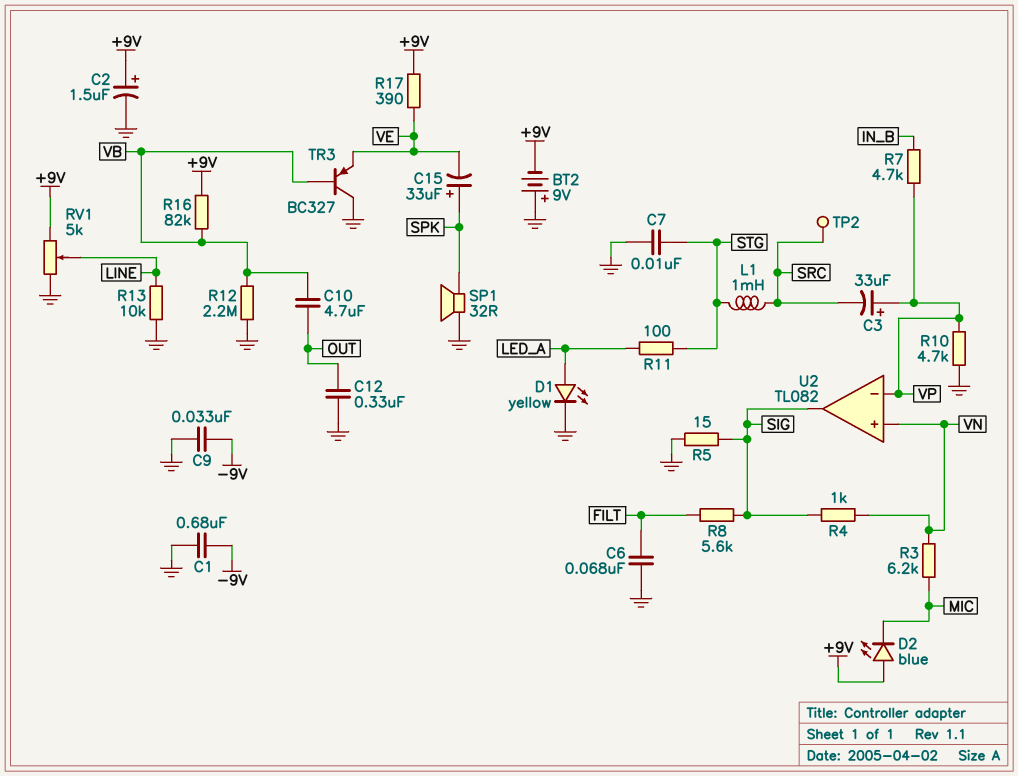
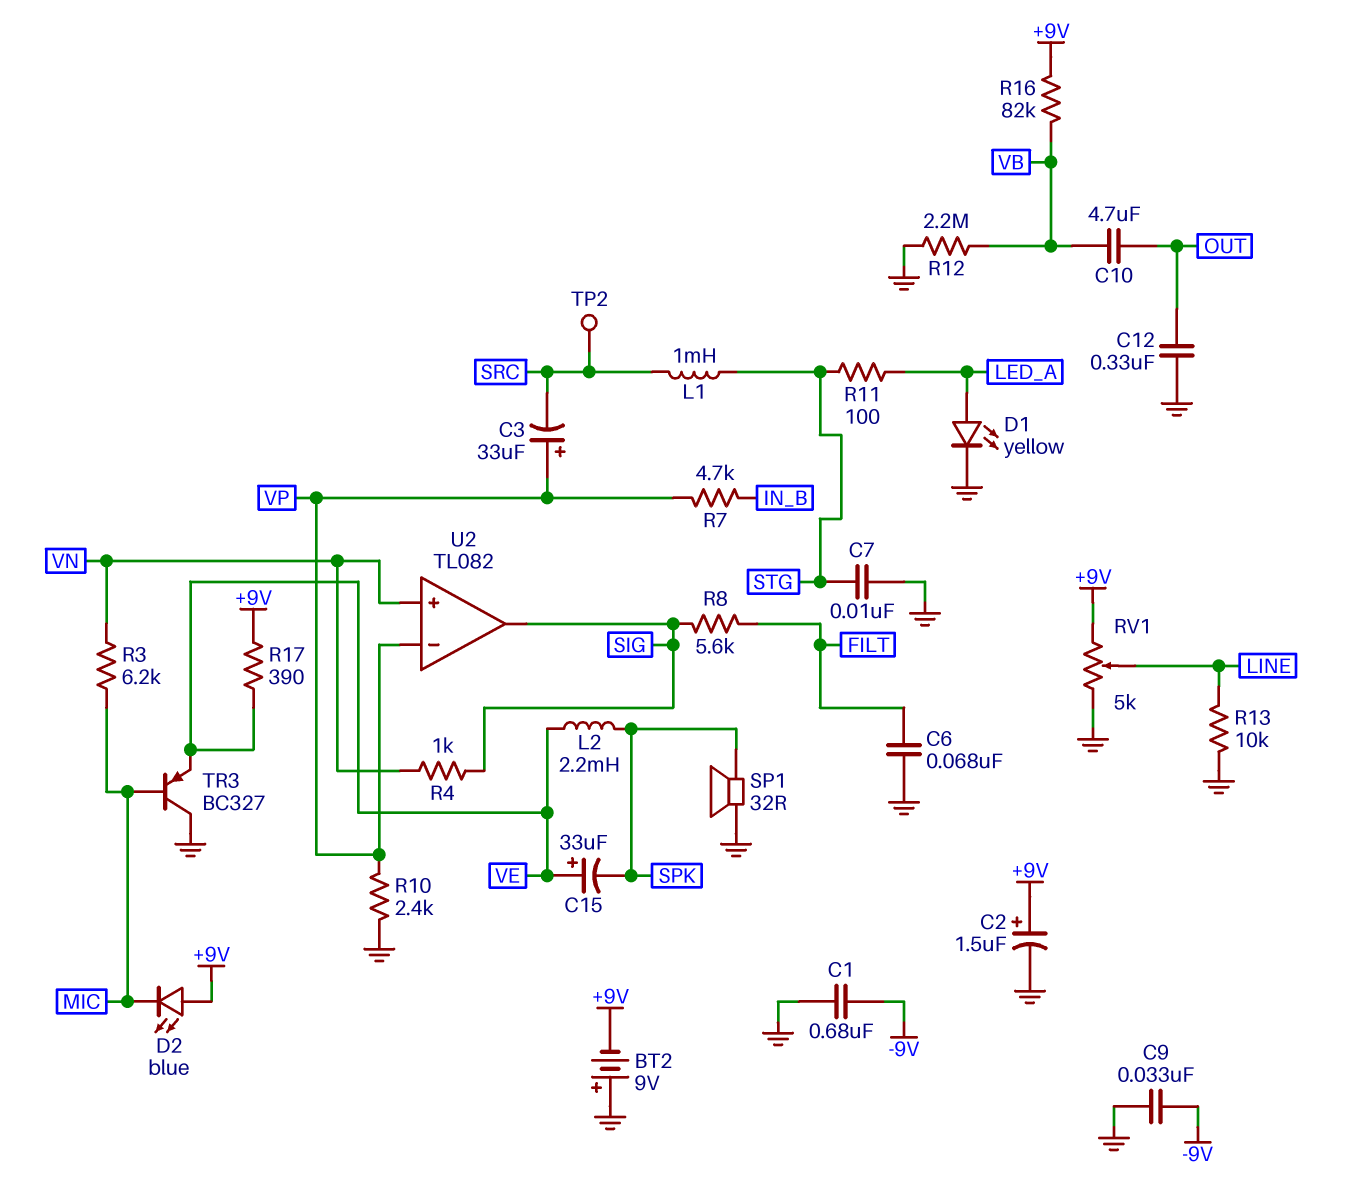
C15: 33uF (plus SPK, minus VE) -> 33uF (plus VE, minus SPK)
L2: none -> 2.2mH (SPK, VE)
R5: 15 (GND, SIG) -> none
R10: 4.7k (GND, VP) -> 2.4k (GND, VP)
TR3: PNP BC327 (B VB, C GND, E VE) -> PNP BC327 (B MIC, C GND, E VE)

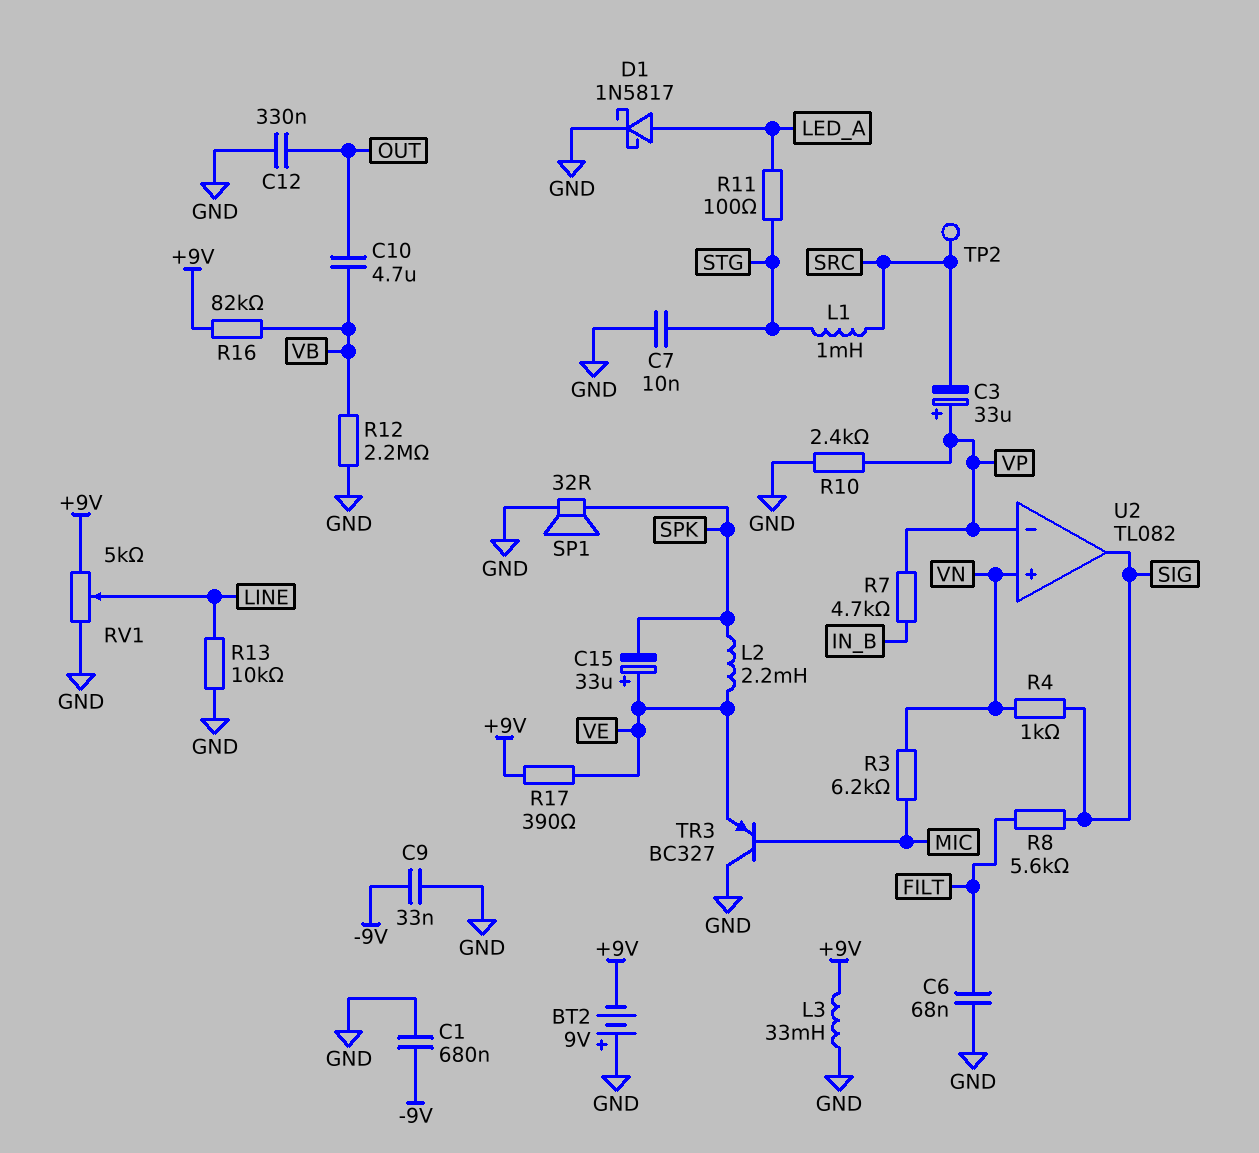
C2: 1.5uF (plus +9V, minus GND) -> none
D1: LED yellow (A LED_A, K GND) -> schottky 1N5817 (A LED_A, K GND)
D2: LED blue (A +9V, K MIC) -> none
L3: none -> 33mH (+9V, GND)

